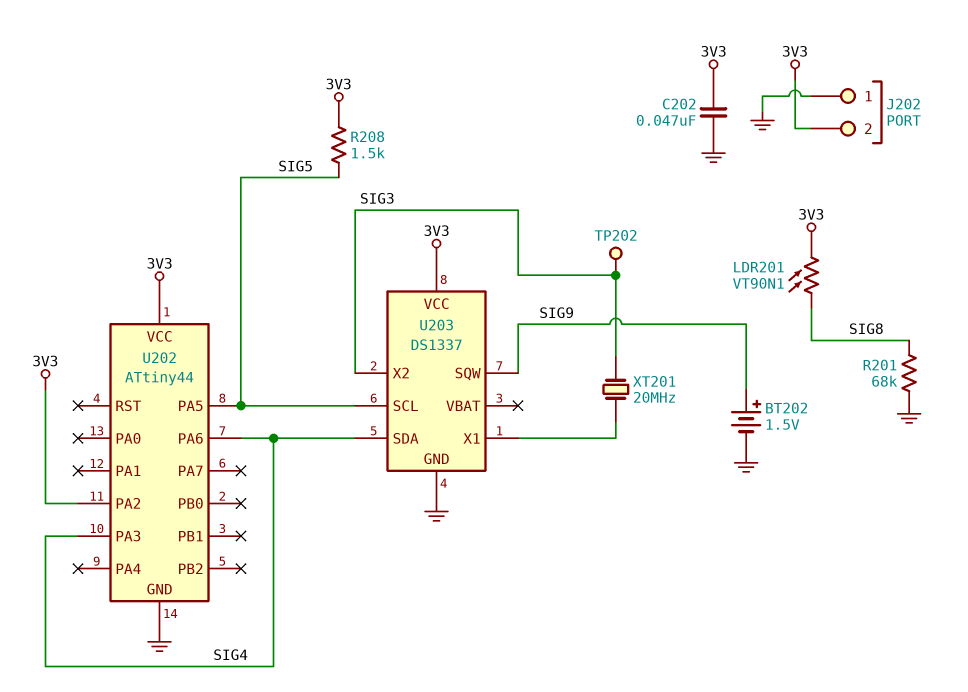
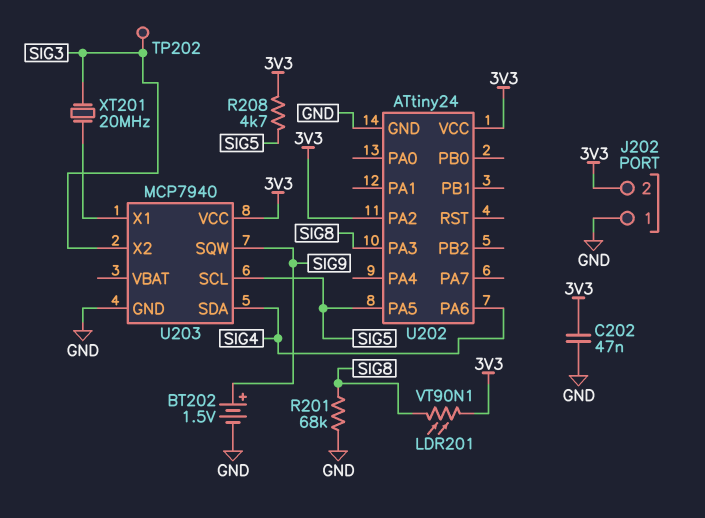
R208: 1.5k (3V3, SIG5) -> 4.7k (3V3, SIG5)
U202: ATtiny44 -> ATtiny24
U202 pin PA3: SIG4 -> SIG8
U203: DS1337 -> MCP7940

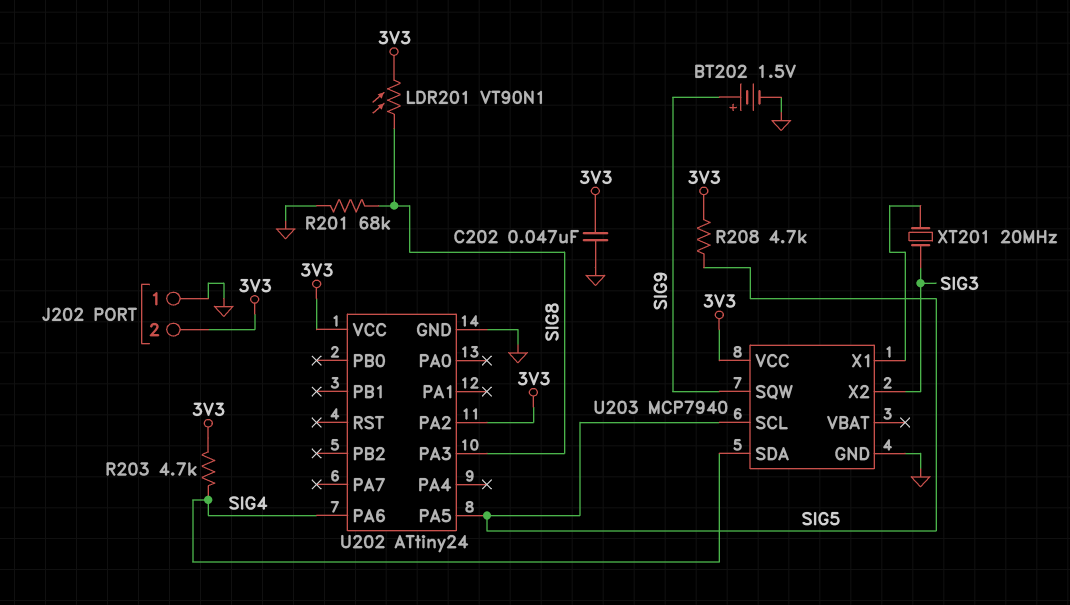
R203: none -> 4.7k (3V3, SIG4)
TP202: test point (SIG3) -> none

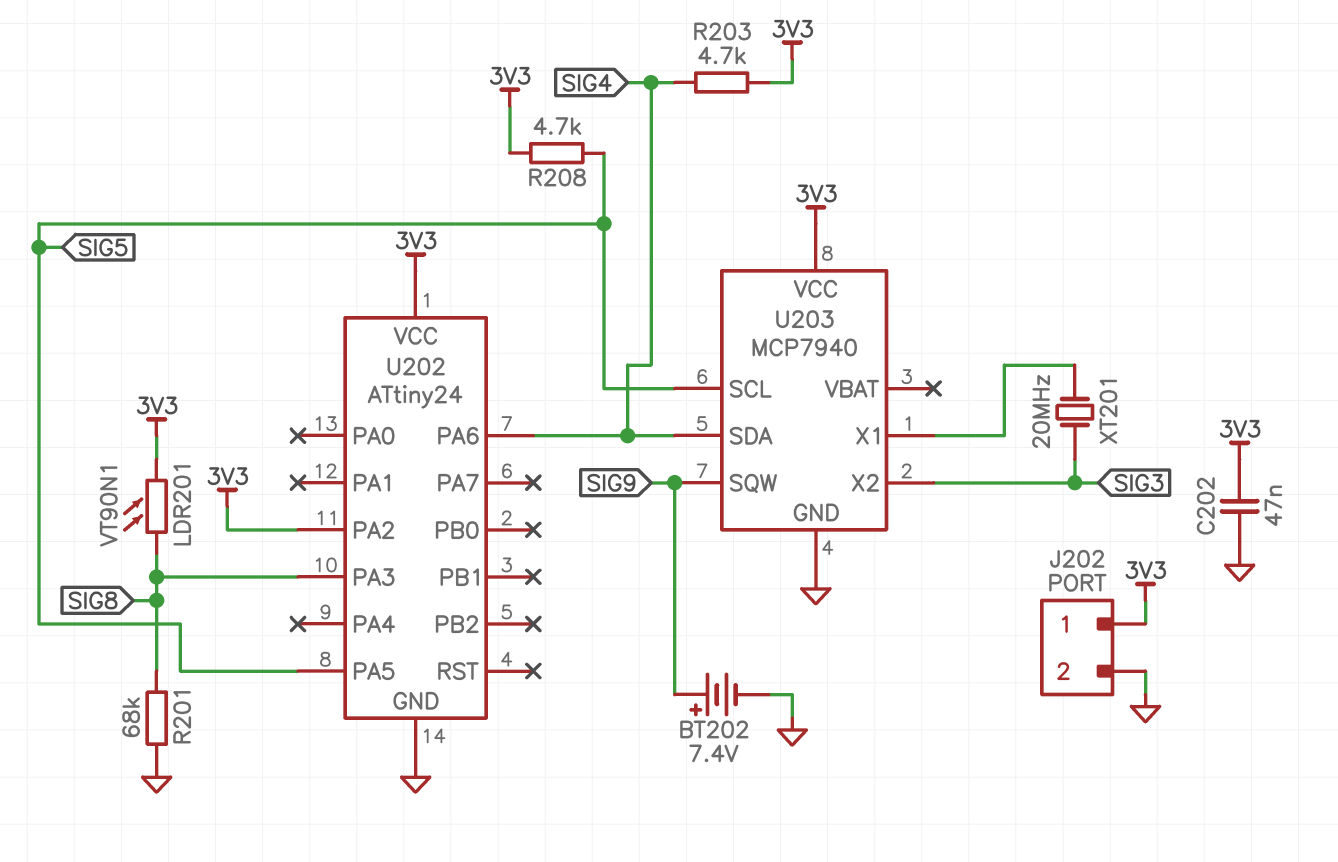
BT202: 1.5V (plus SIG9, minus GND) -> 7.4V (plus SIG9, minus GND)
J202 pin 1: GND -> 3V3
J202 pin 2: 3V3 -> GND

